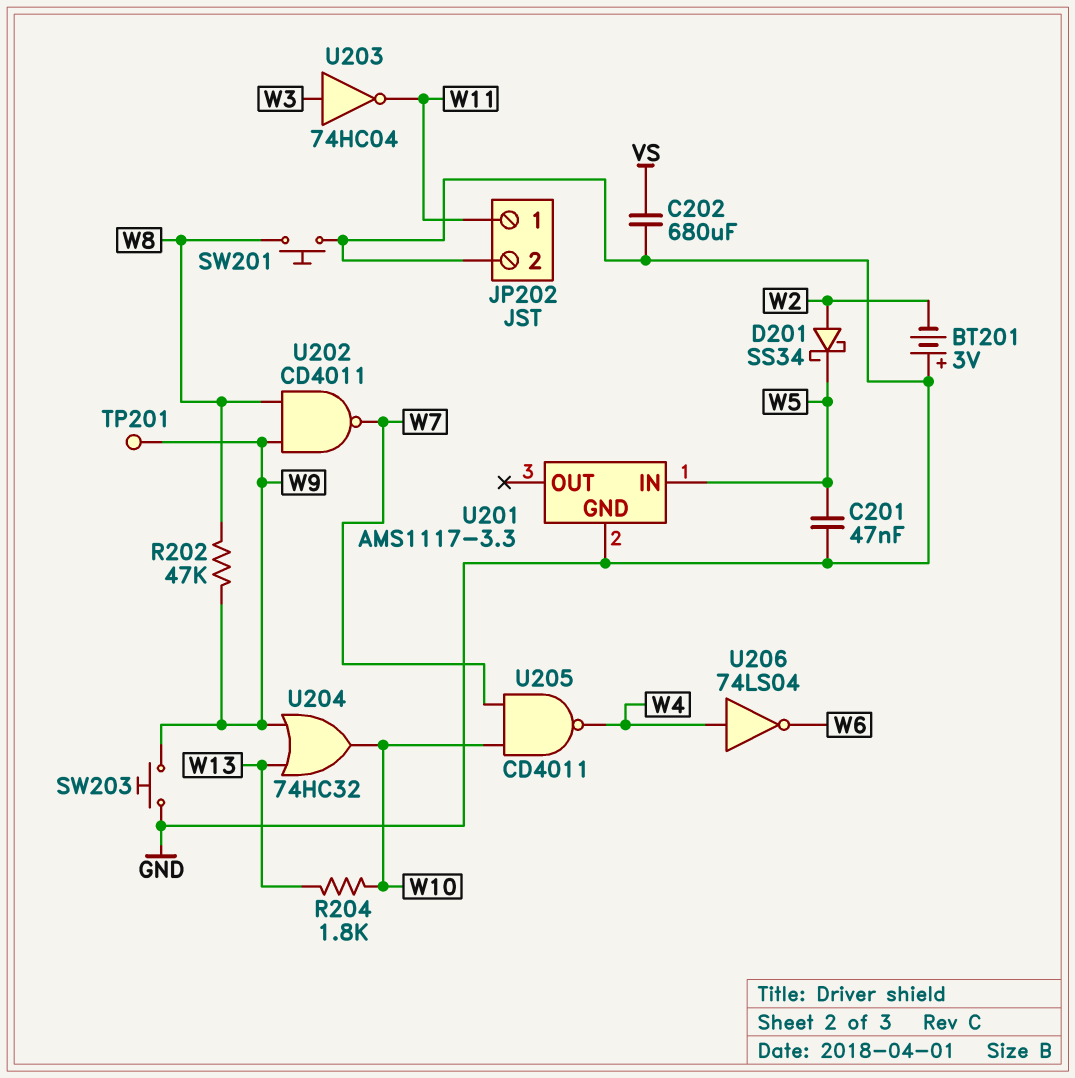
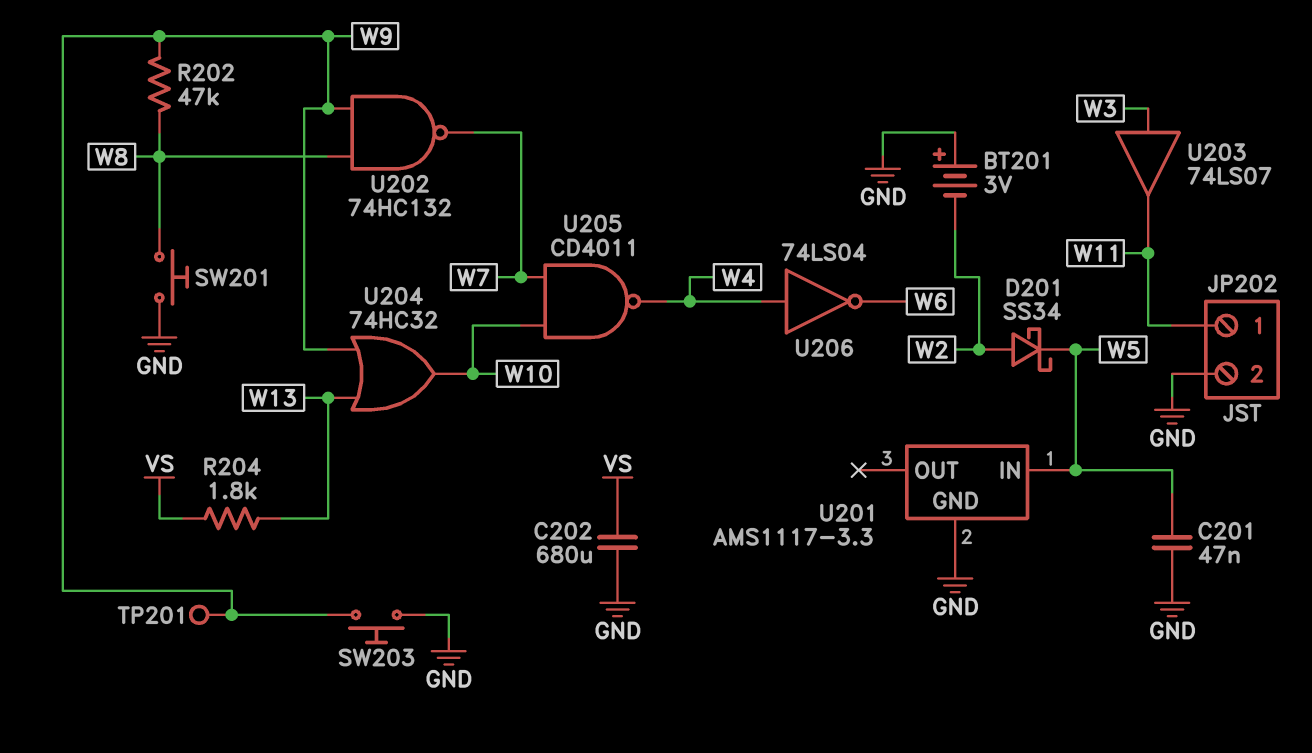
R204: 1.8k (W10, W13) -> 1.8k (VS, W13)
U202: NAND CD4011 (in W8, in W9, out W7) -> NAND 74HC132 (in W8, in W9, out W7)
U203: NOT 74HC04 (in W3, out W11) -> buffer 74LS07 (in W3, out W11)

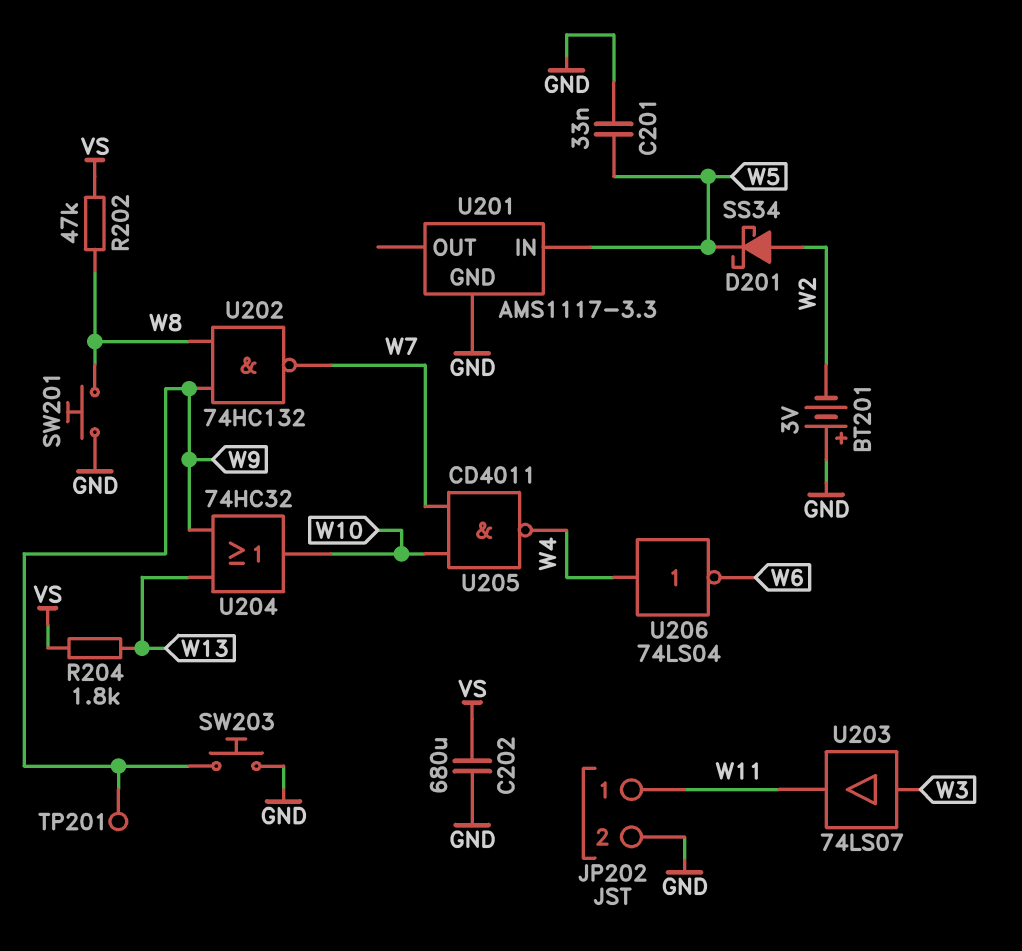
C201: 47nF (GND, W5) -> 33nF (GND, W5)
R202: 47k (W8, W9) -> 47k (VS, W8)

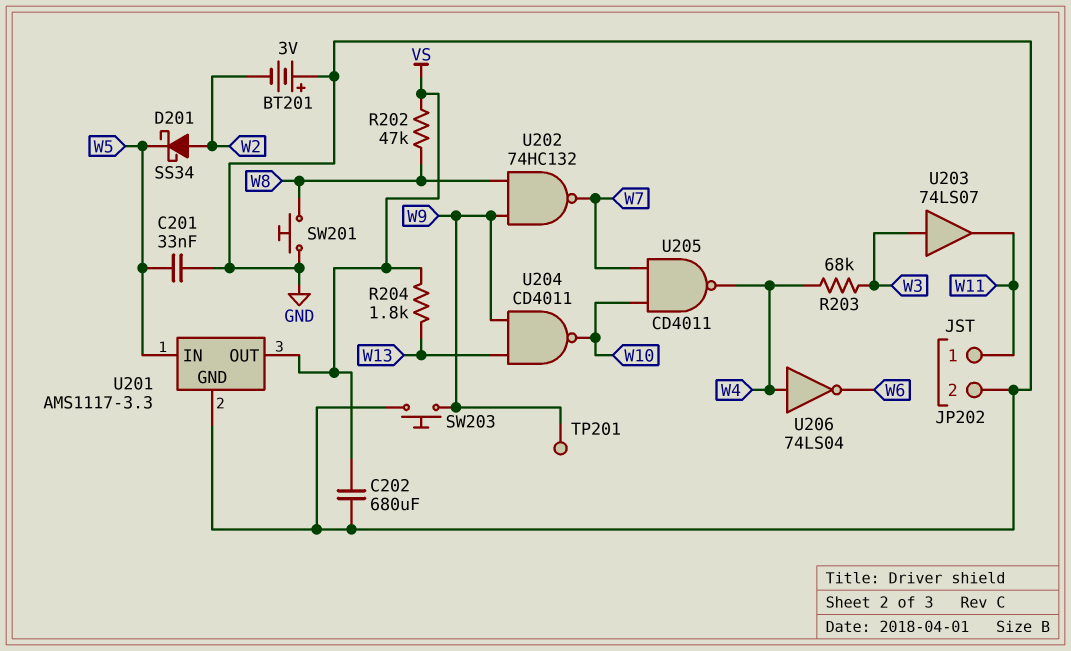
R203: none -> 68k (W3, W4)
U201 pin OUT: none -> VS
U204: OR 74HC32 (in W9, in W13, out W10) -> NAND CD4011 (in W9, in W13, out W10)

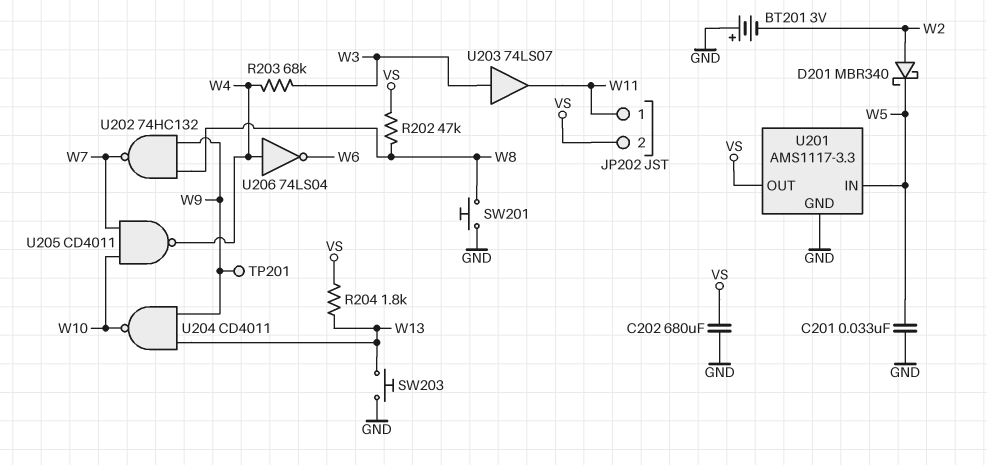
D201: schottky SS34 (A W2, K W5) -> schottky MBR340 (A W2, K W5)
JP202 pin 2: GND -> VS
SW203: button (GND, W9) -> button (GND, W13)

